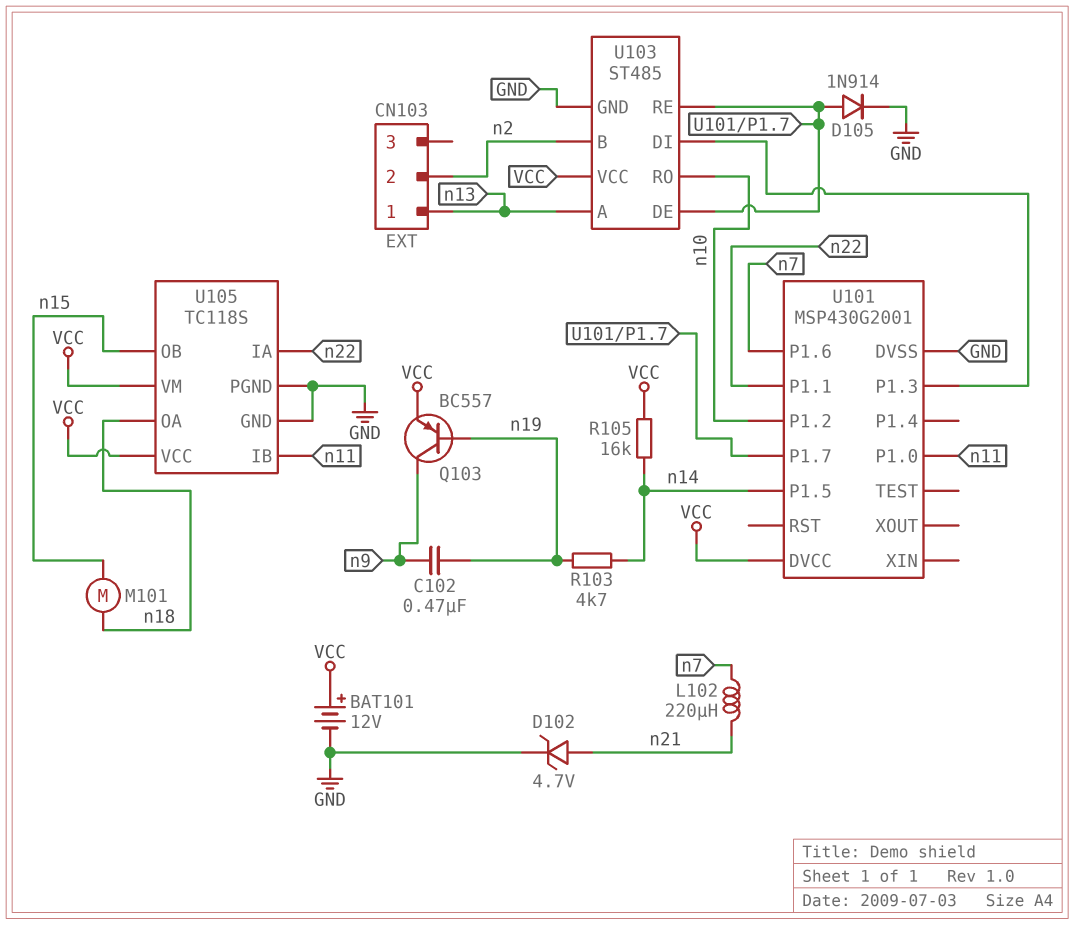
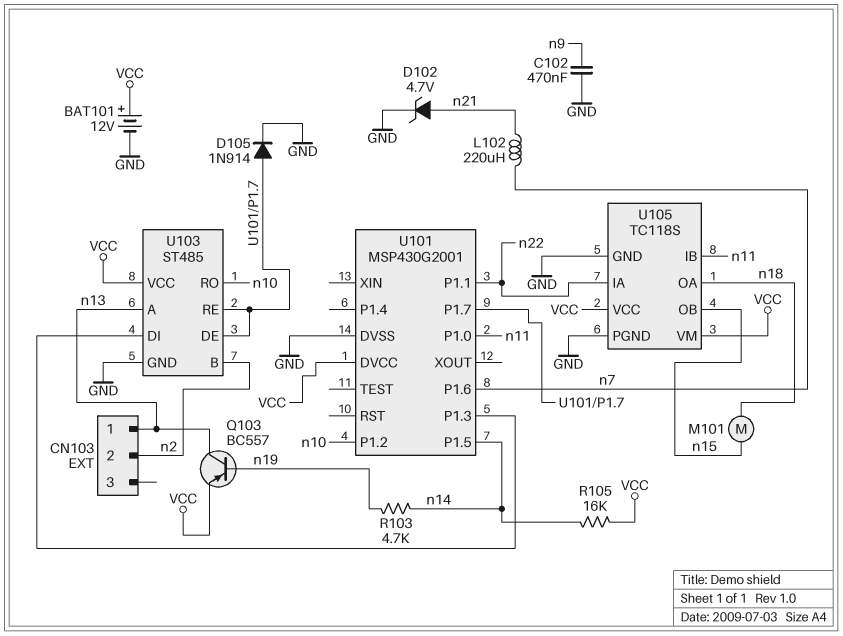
C102: 470nF (n9, n19) -> 470nF (GND, n9)
Q103: PNP BC557 (B n19, C n9, E VCC) -> PNP BC557 (B n19, C n13, E VCC)

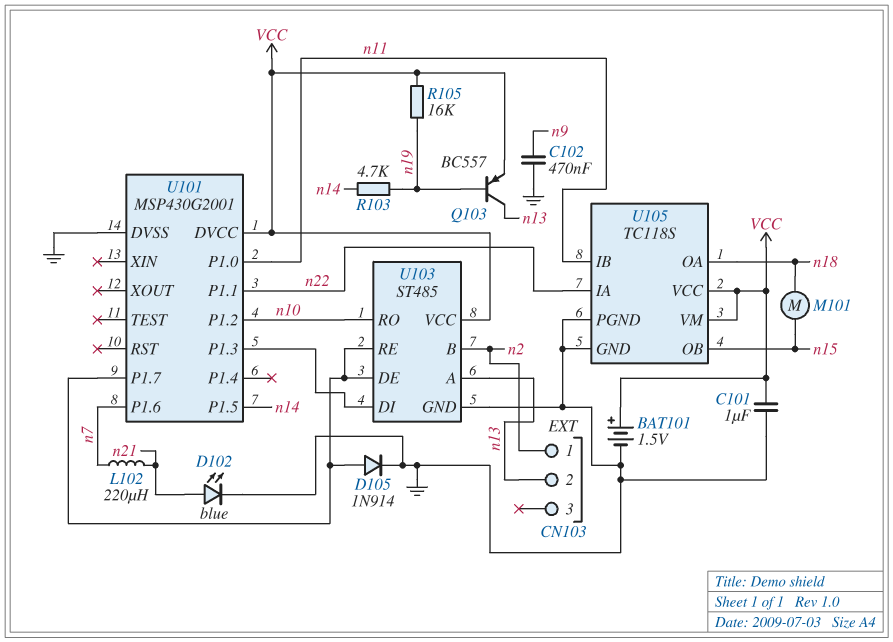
BAT101: 12V (plus VCC, minus GND) -> 1.5V (plus VCC, minus GND)
C101: none -> 1uF (GND, VCC)
CN103 pin 1: n13 -> n2
CN103 pin 2: n2 -> n13
D102: zener 4.7V (A n21, K GND) -> LED blue (A n21, K GND)
R105: 16k (VCC, n14) -> 16k (VCC, n19)

